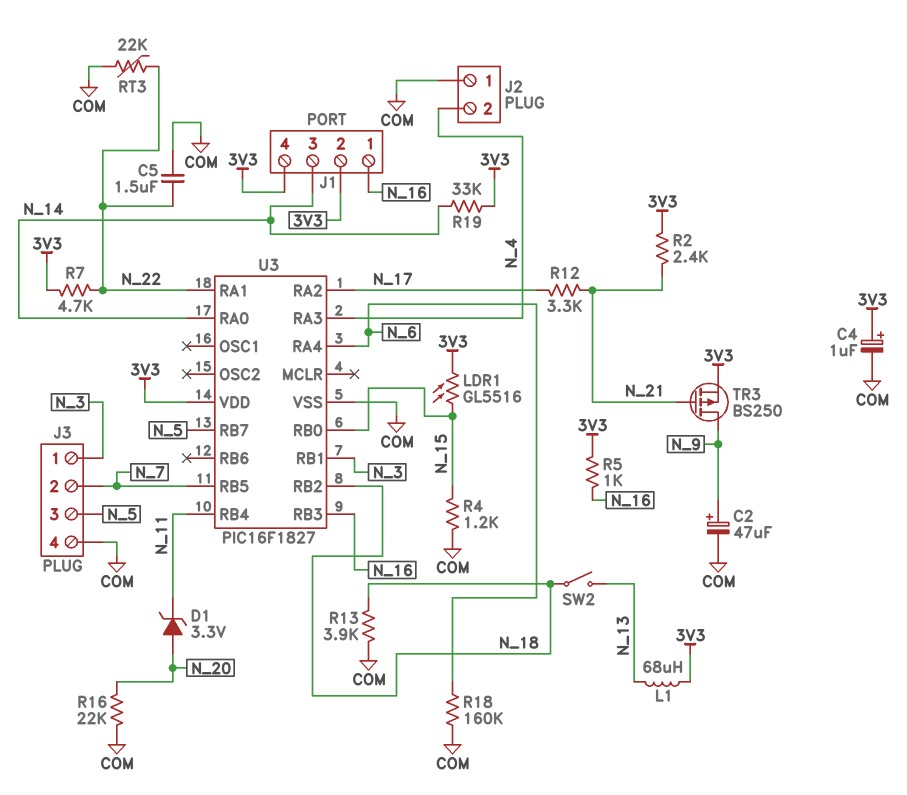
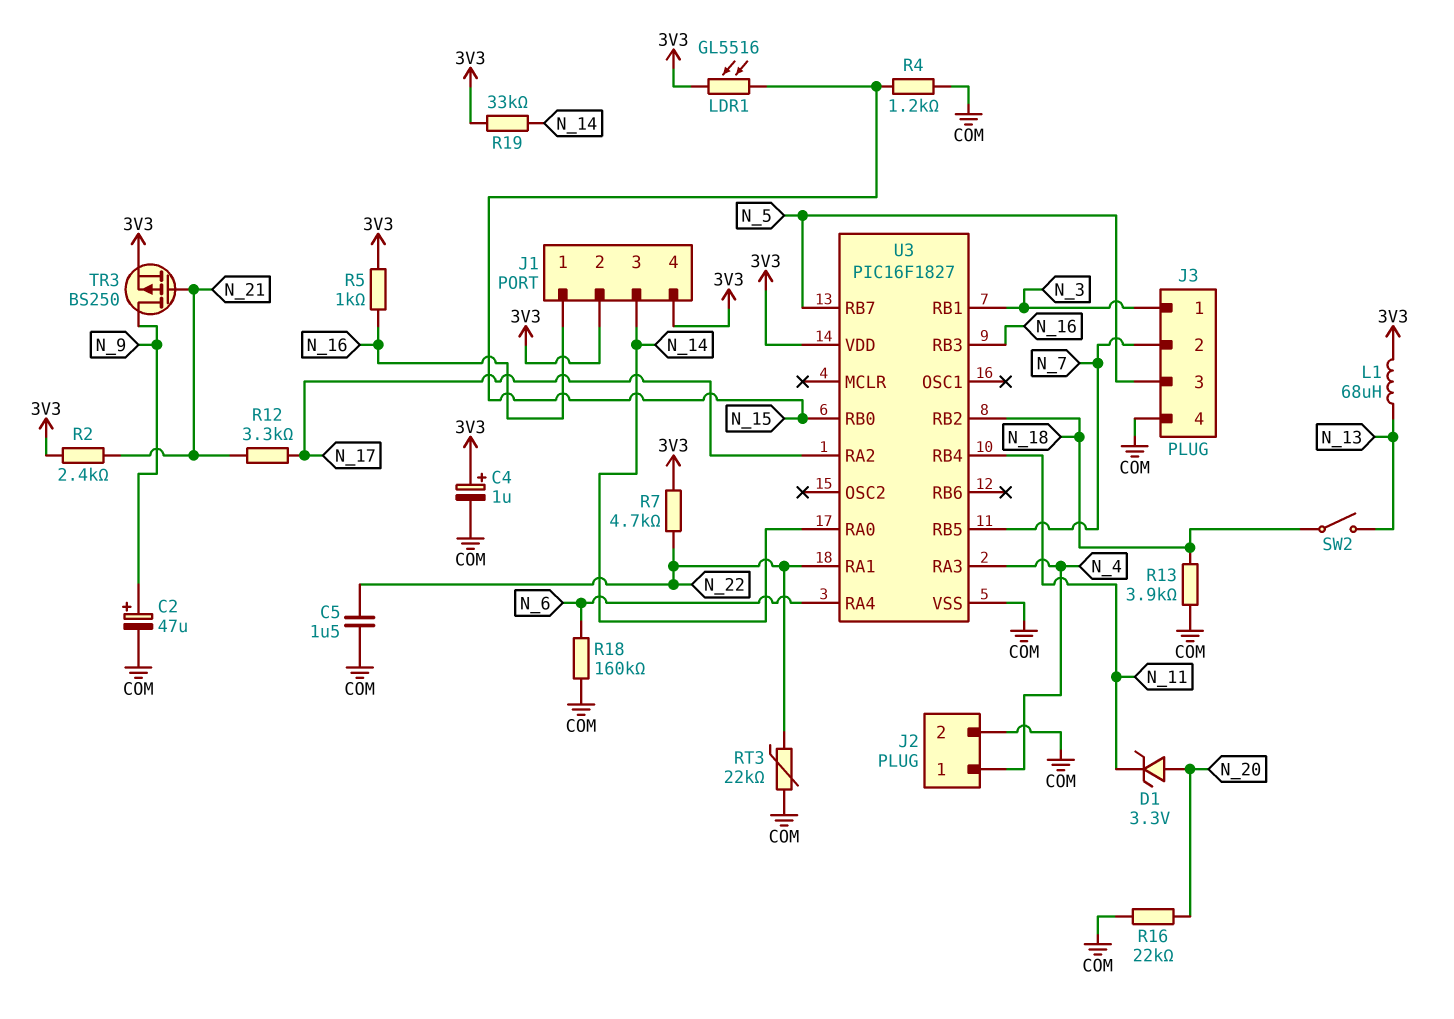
J2 pin 1: COM -> N_4
J2 pin 2: N_4 -> COM

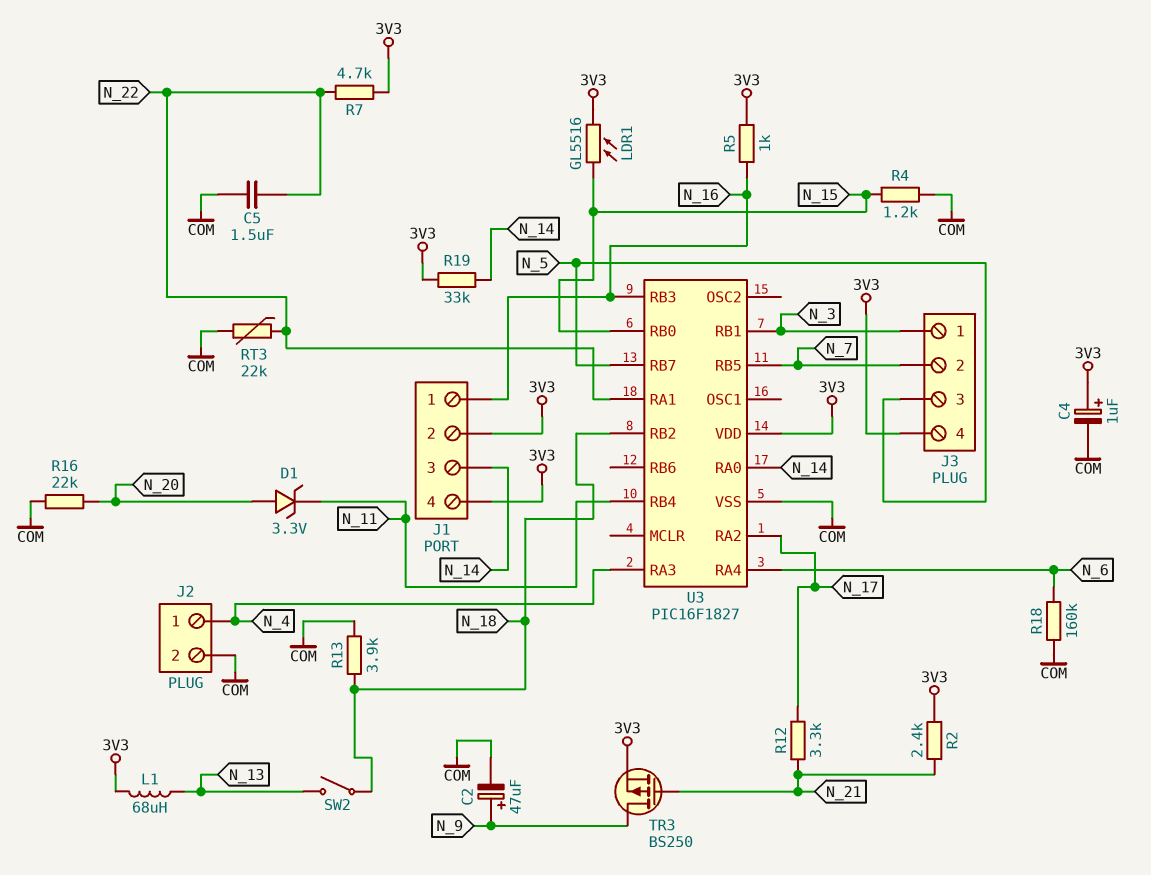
J3 pin 4: COM -> 3V3

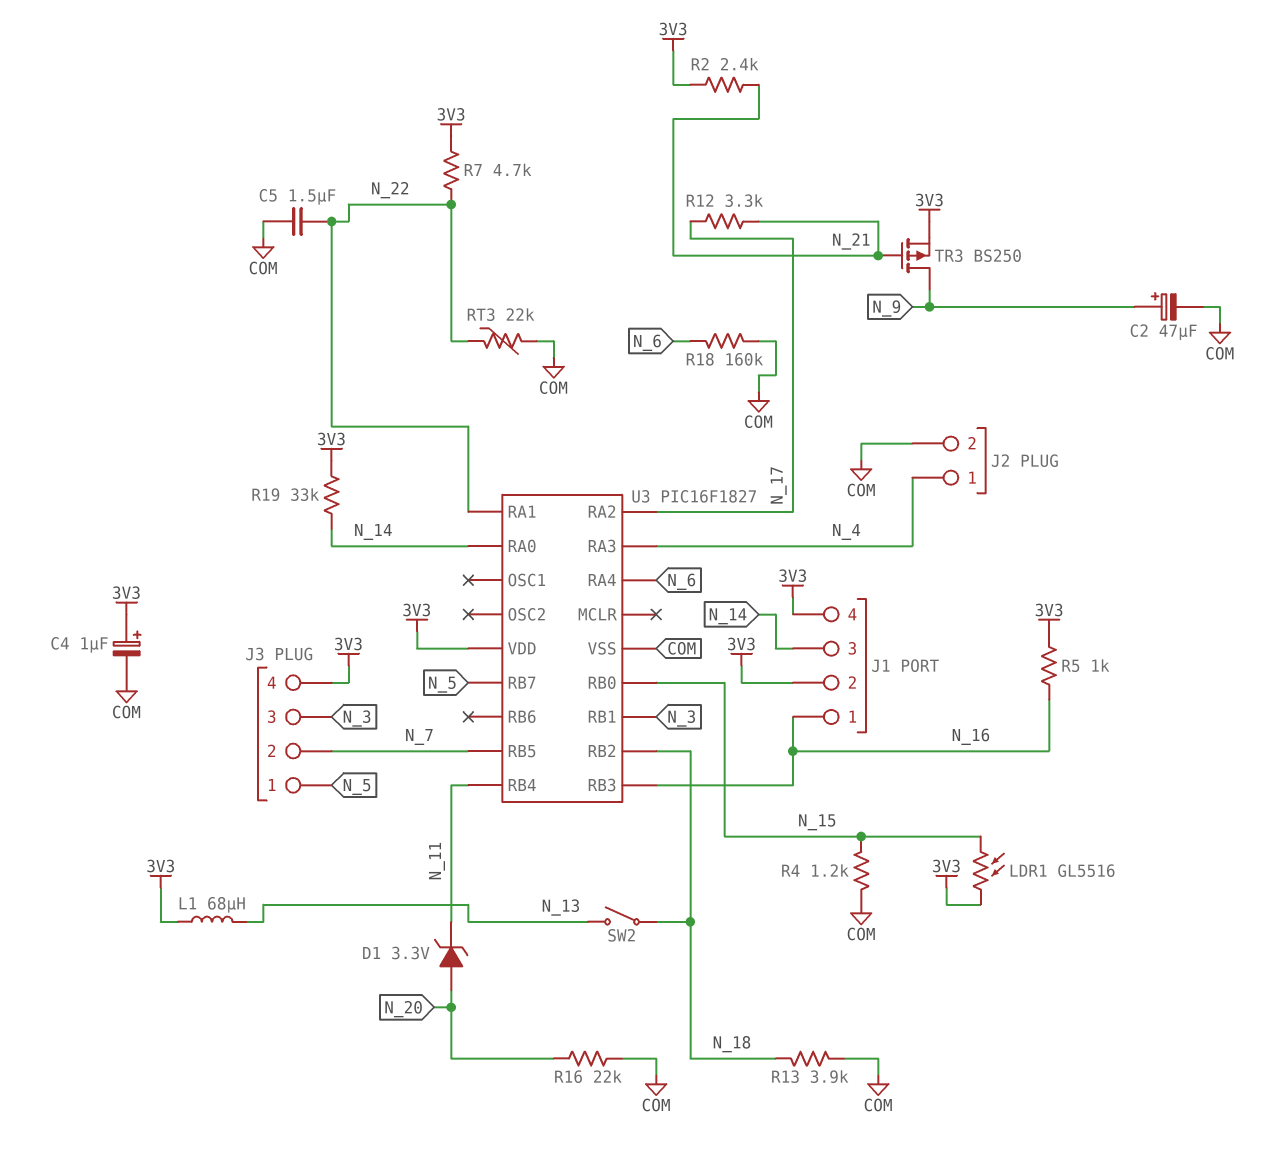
J3 pin 1: N_3 -> N_5
J3 pin 3: N_5 -> N_3

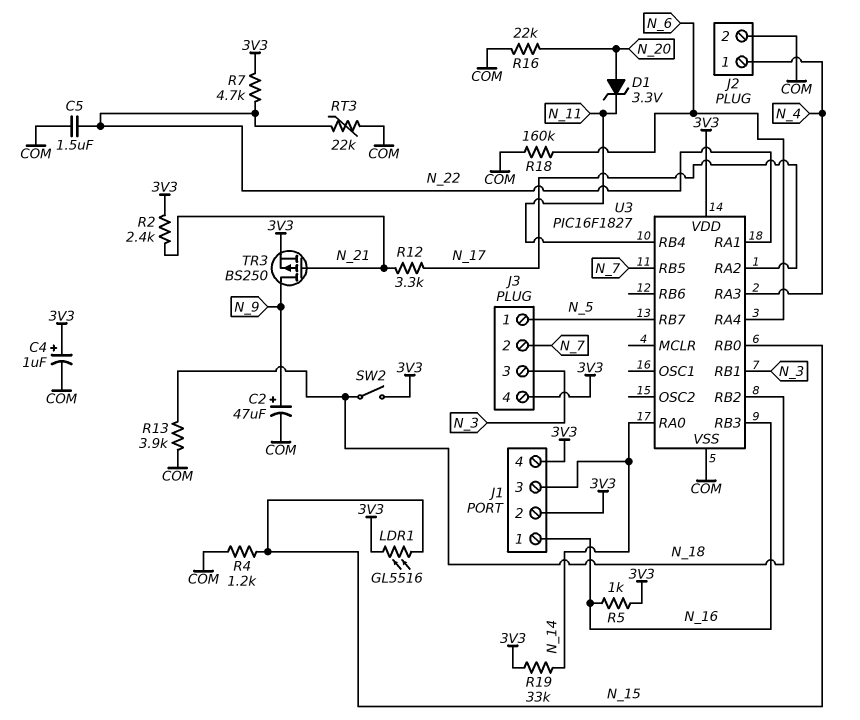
L1: 68uH (3V3, N_13) -> none
SW2: switch (N_13, N_18) -> switch (3V3, N_18)

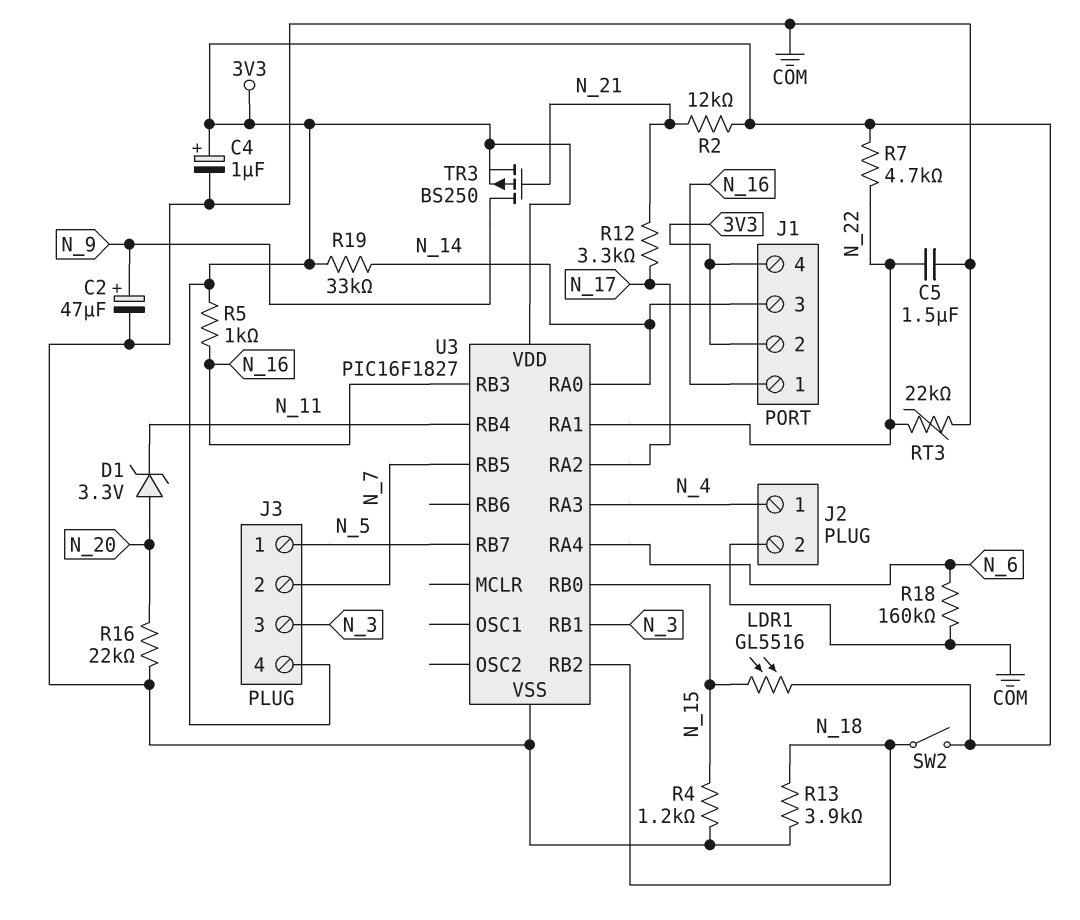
R2: 2.4k (3V3, N_21) -> 12k (3V3, N_21)

